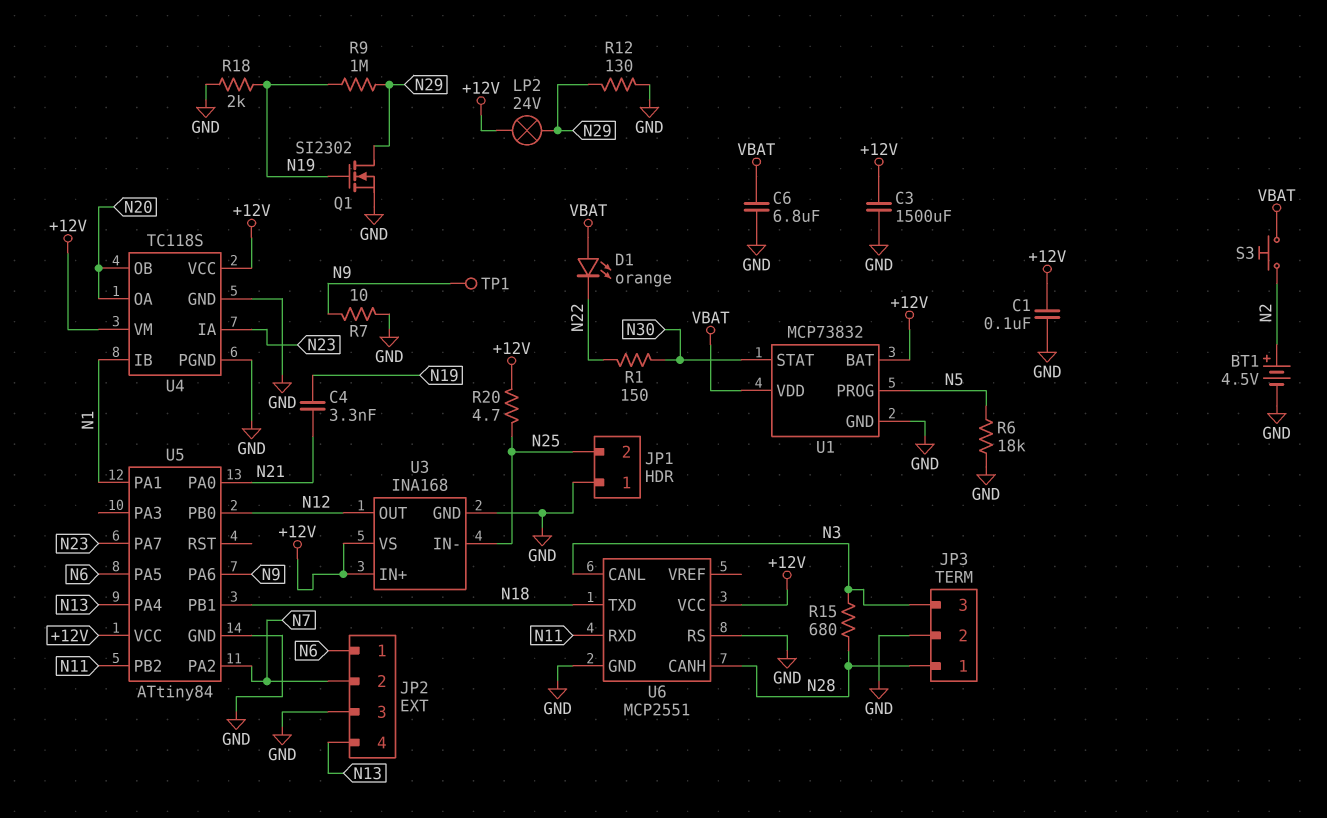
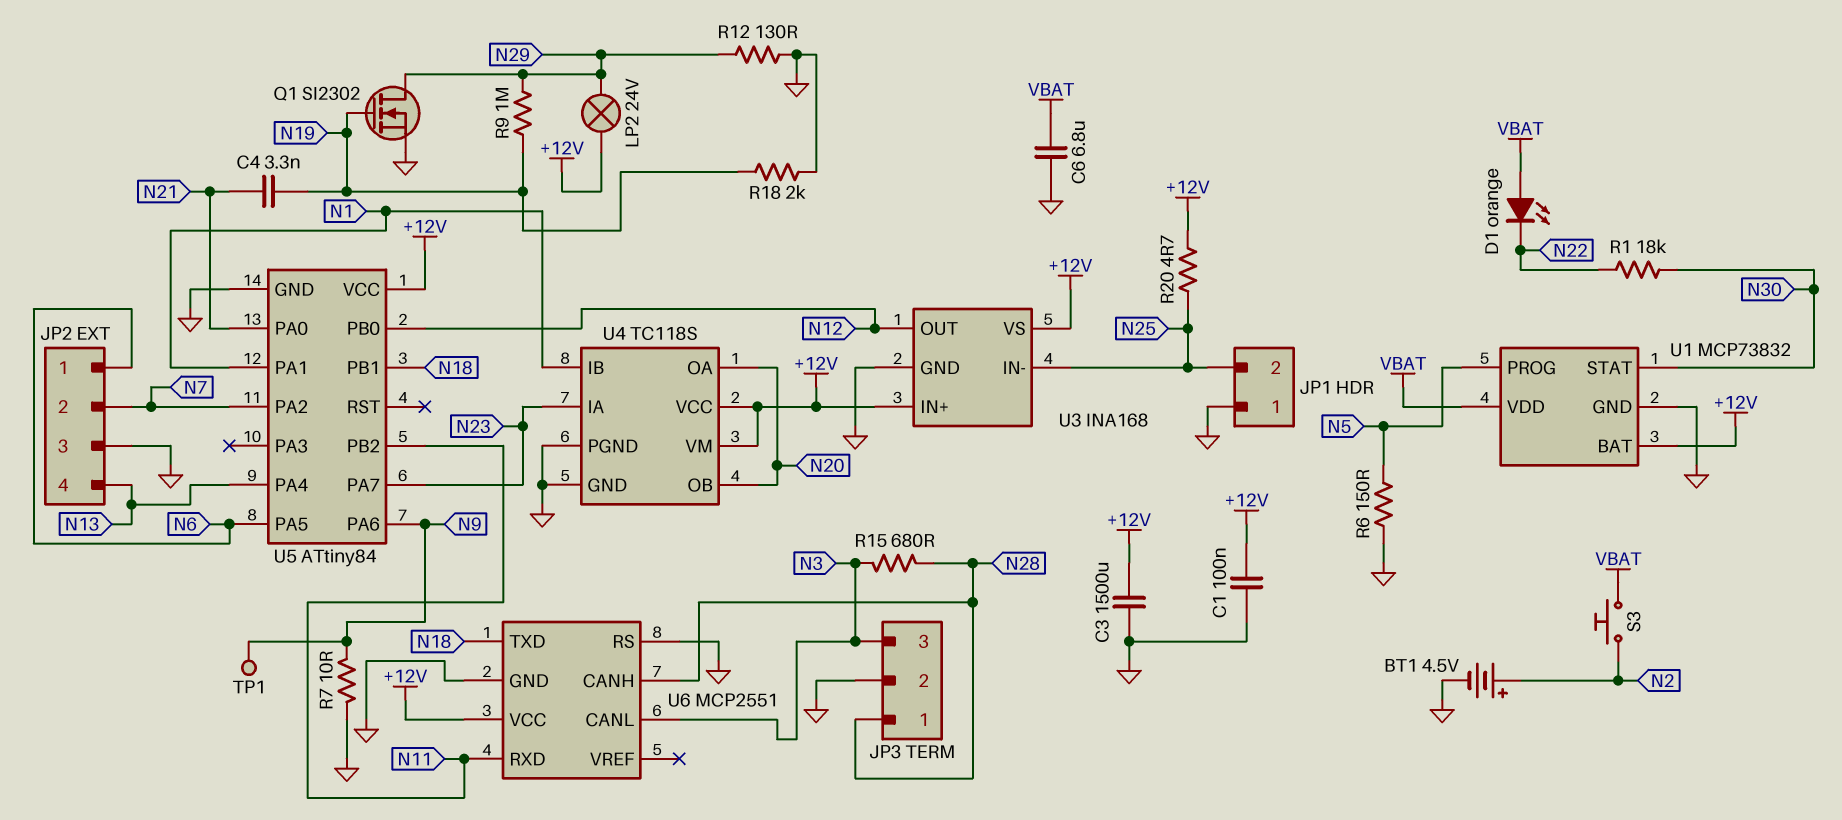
R1: 150 (N22, N30) -> 18k (N22, N30)
R6: 18k (GND, N5) -> 150 (GND, N5)

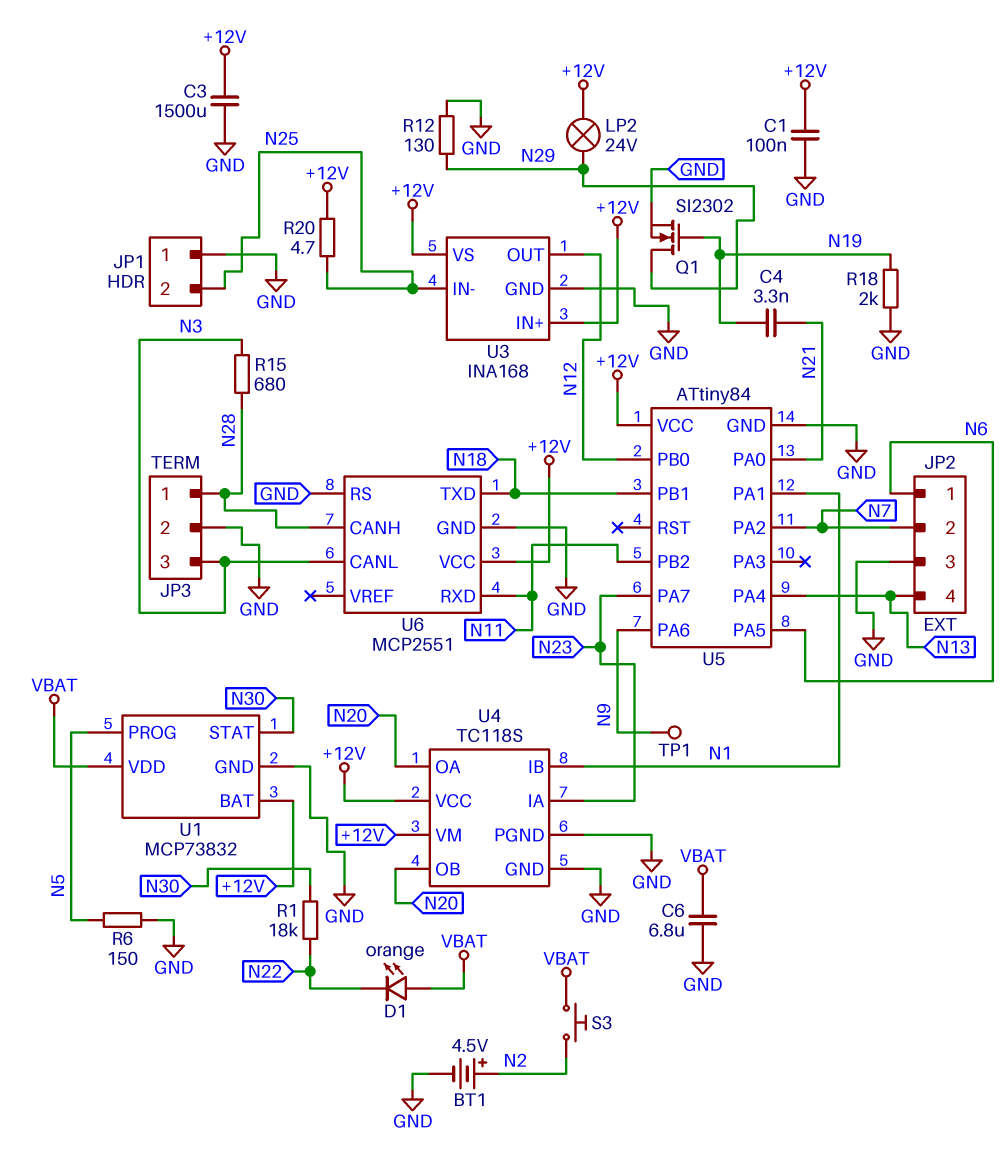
R7: 10 (GND, N9) -> none
R9: 1M (N19, N29) -> none

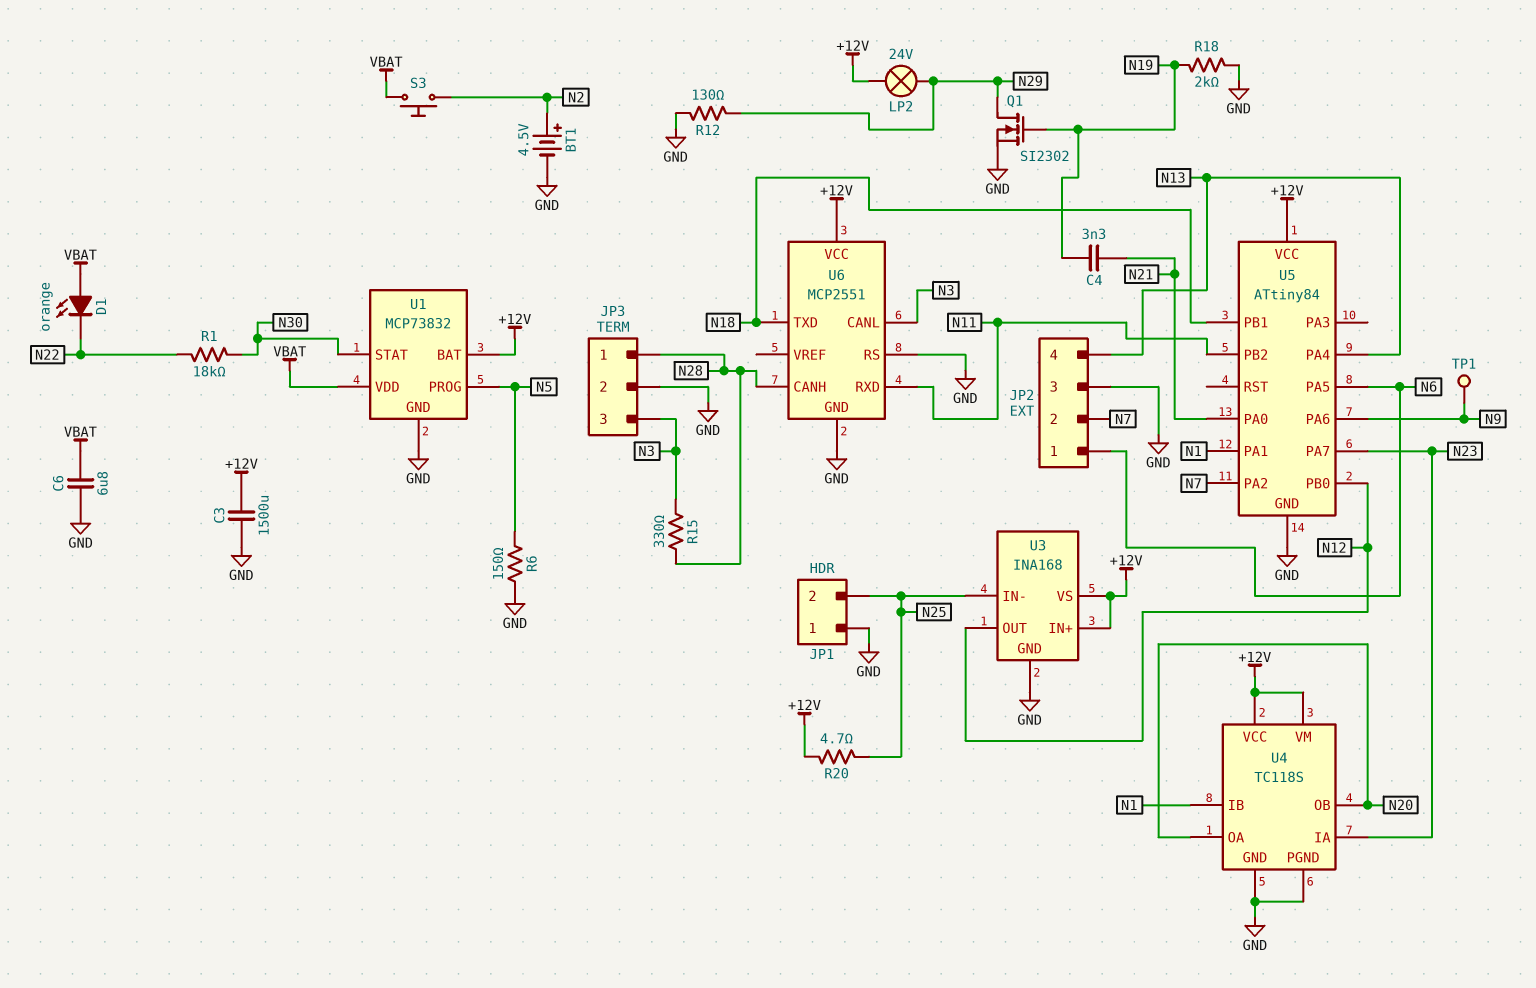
C1: 100nF (+12V, GND) -> none
R15: 680 (N3, N28) -> 330 (N3, N28)

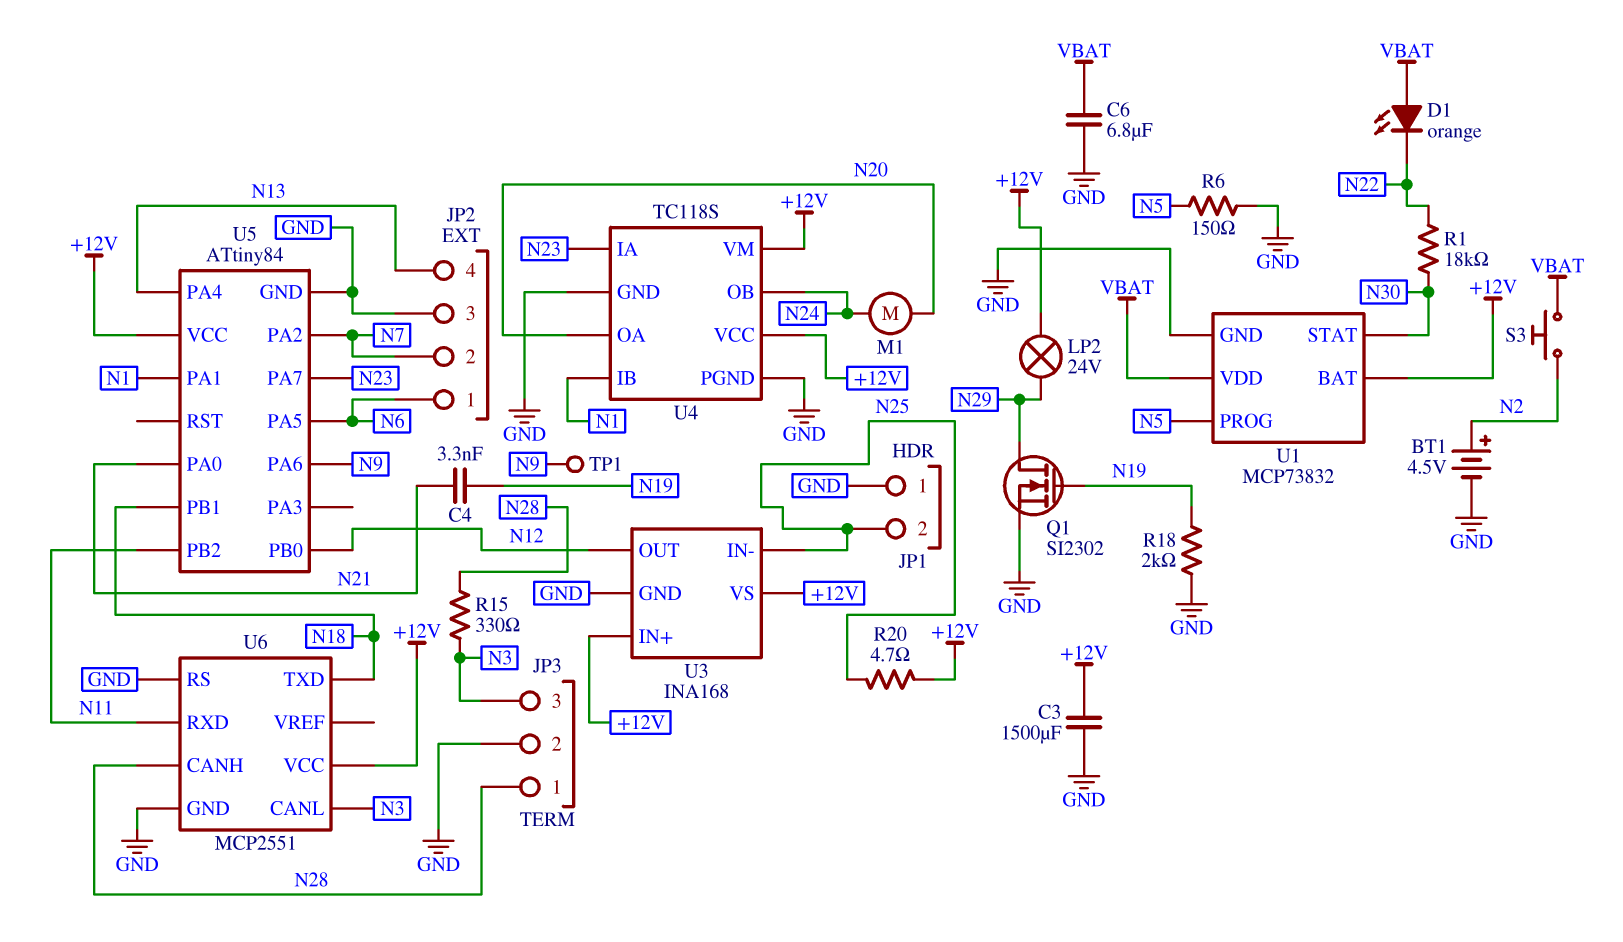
M1: none -> motor (N20, N24)
R12: 130 (GND, N29) -> none
U4 pin OB: N20 -> N24

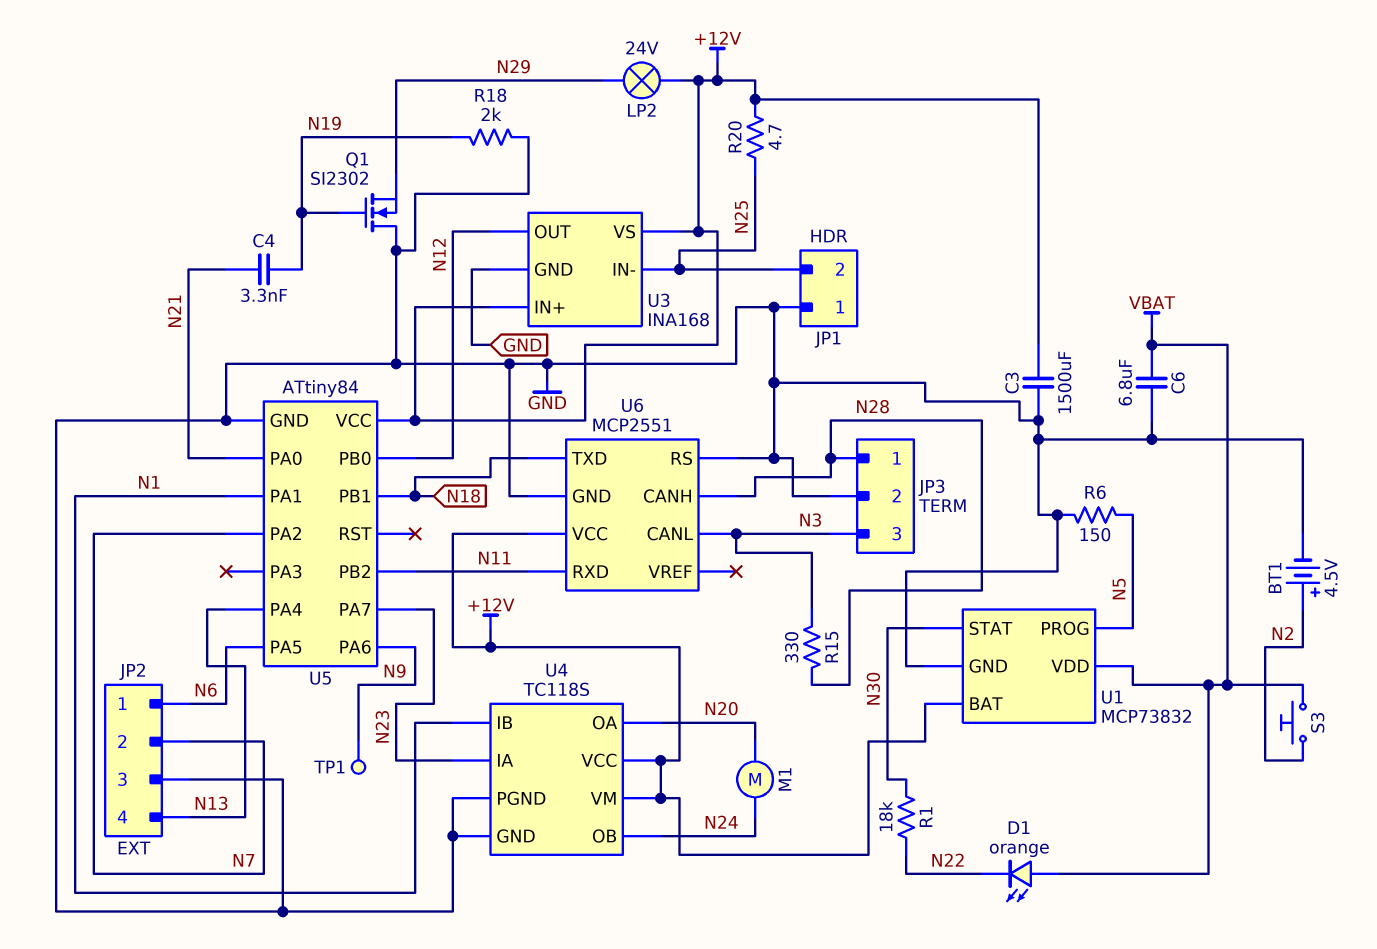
Q1: NMOS SI2302 (G N19, D N29, S GND) -> NMOS SI2302 (G N19, D GND, S N29)

